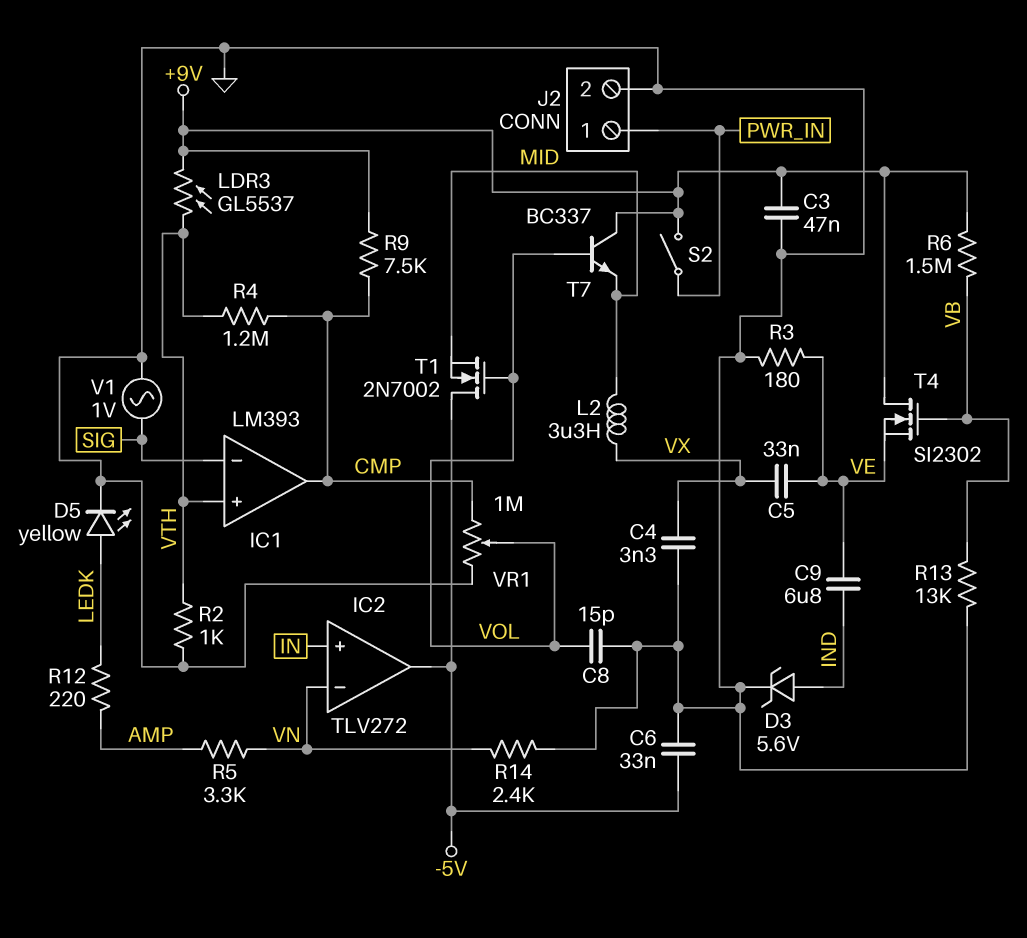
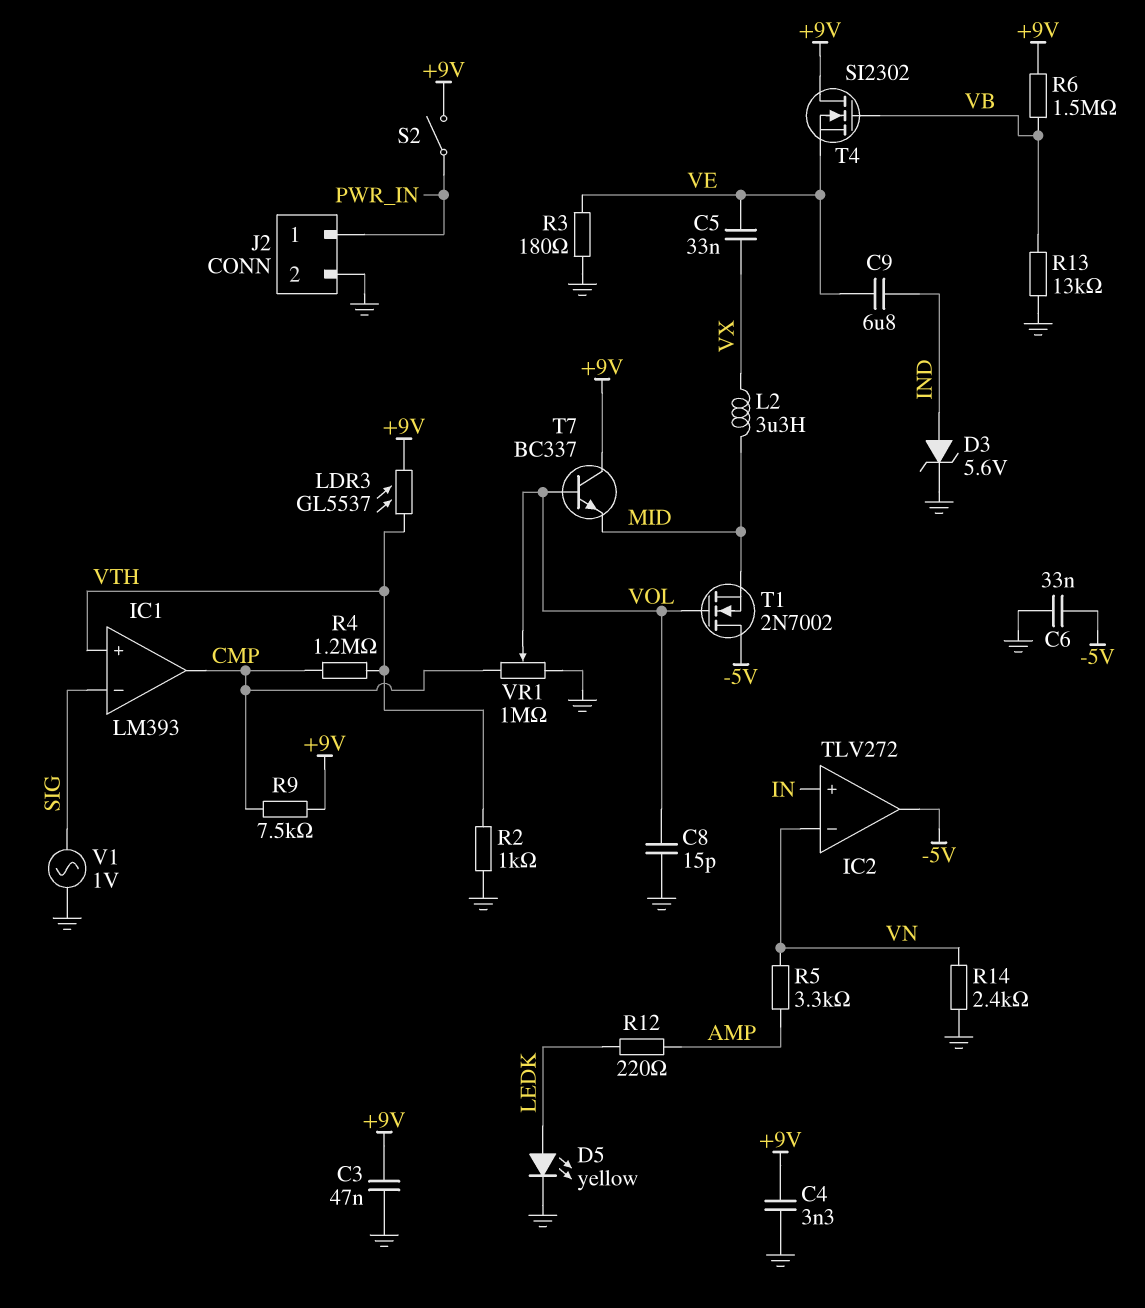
C4: 3.3nF (GND, VX) -> 3.3nF (+9V, GND)

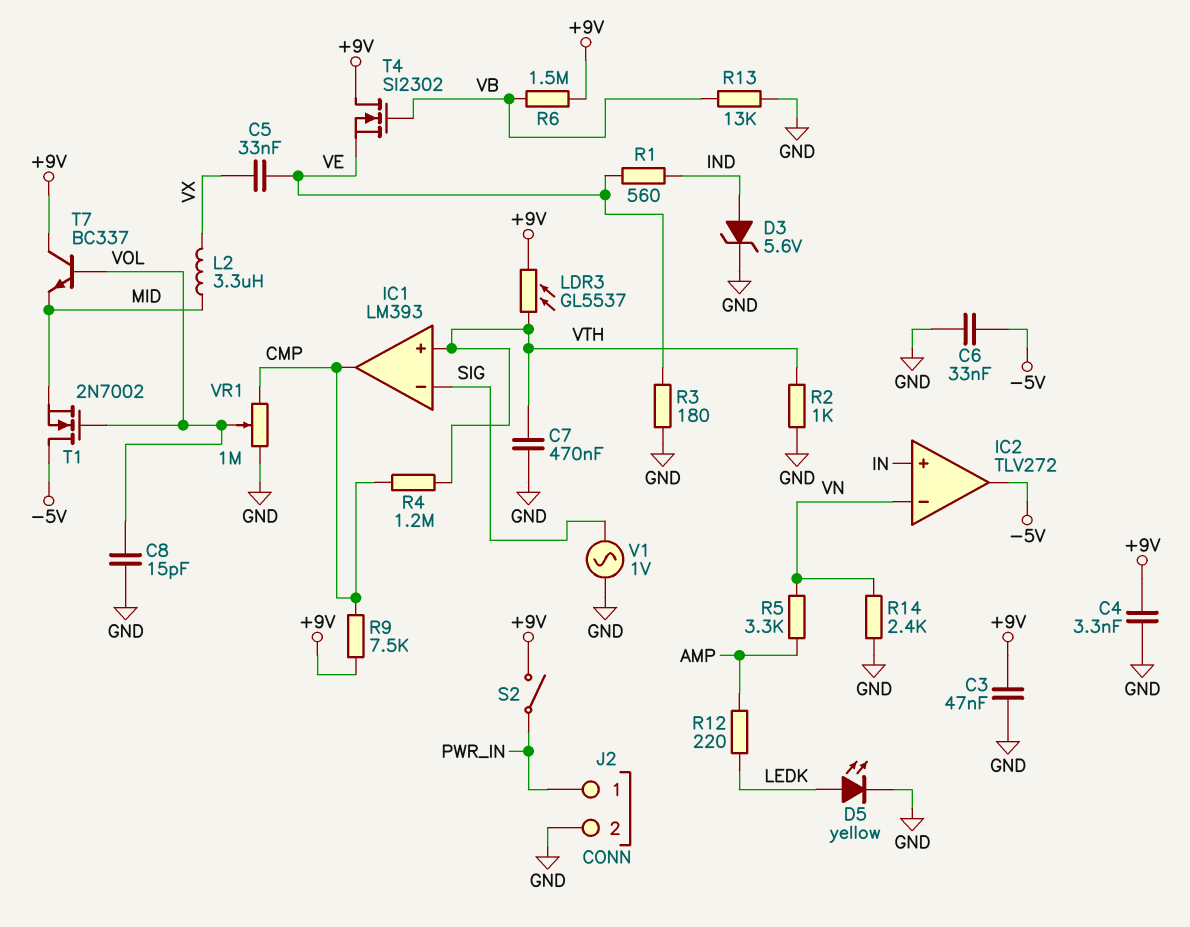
C7: none -> 470nF (GND, VTH)
C9: 6.8uF (IND, VE) -> none
R1: none -> 560 (IND, VE)

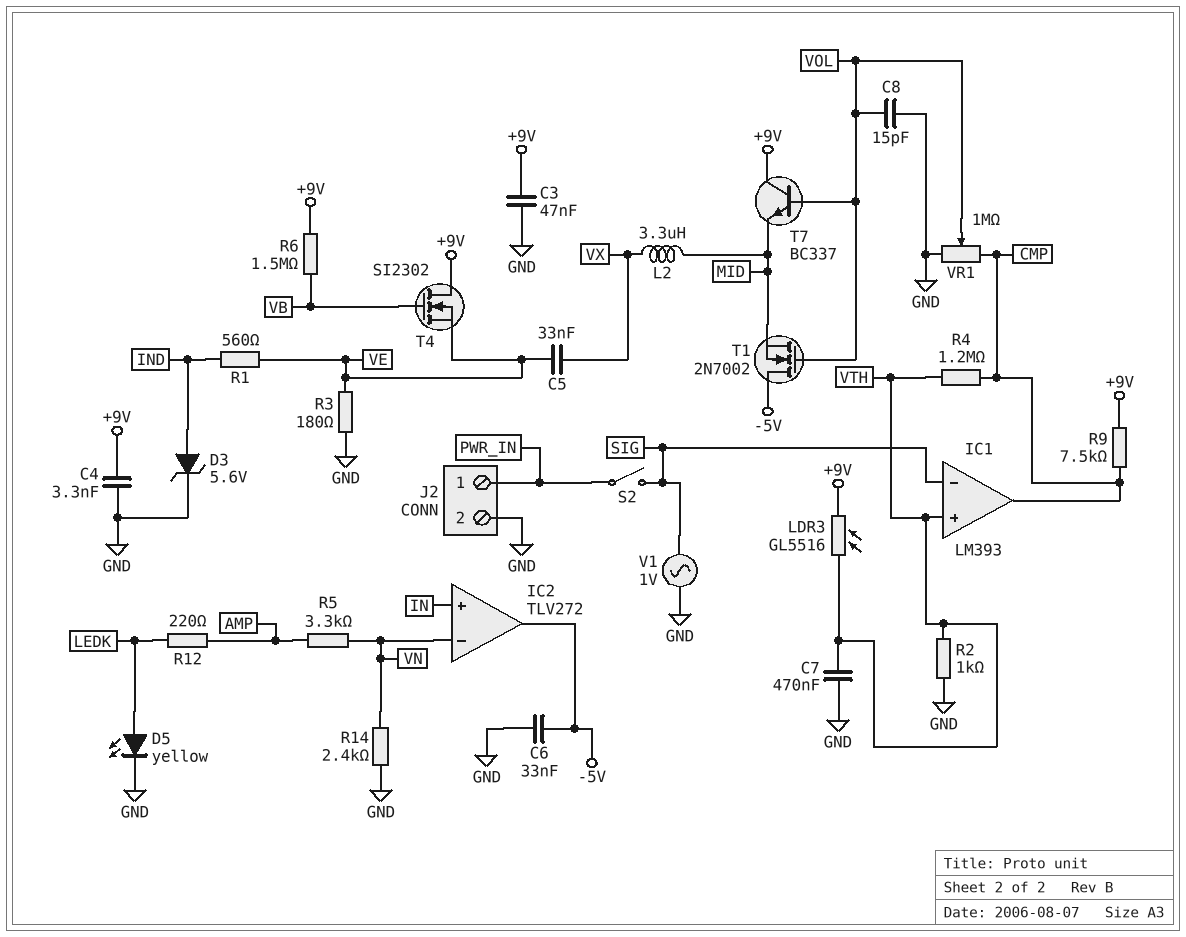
LDR3: GL5537 (+9V, VTH) -> GL5516 (+9V, VTH)
R13: 13k (GND, VB) -> none
S2: switch (+9V, PWR_IN) -> switch (PWR_IN, SIG)

